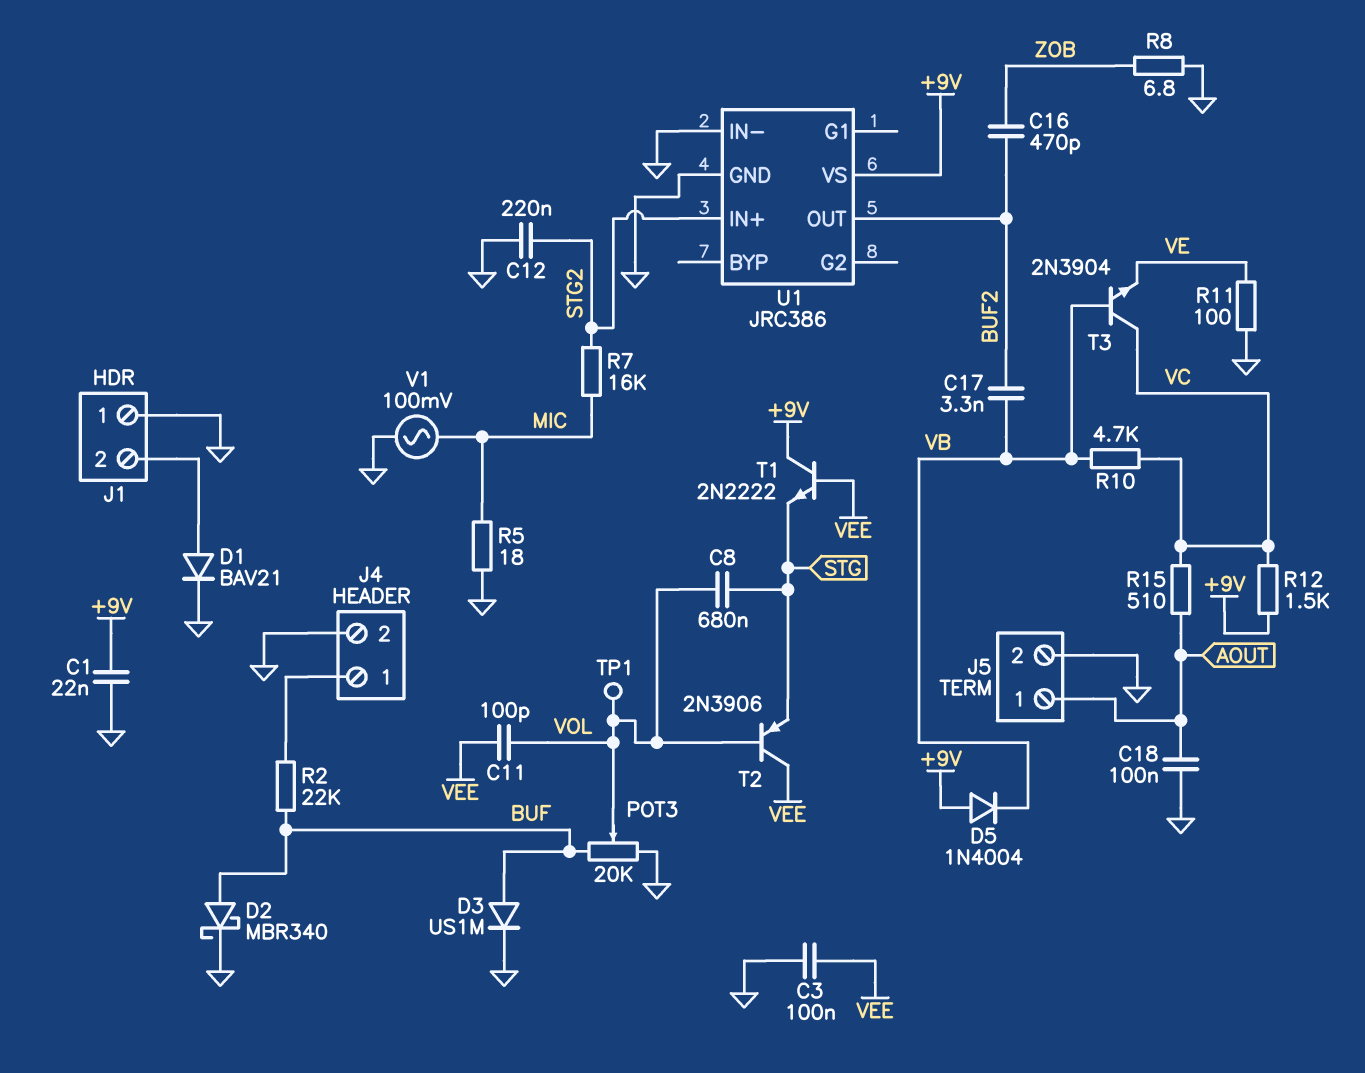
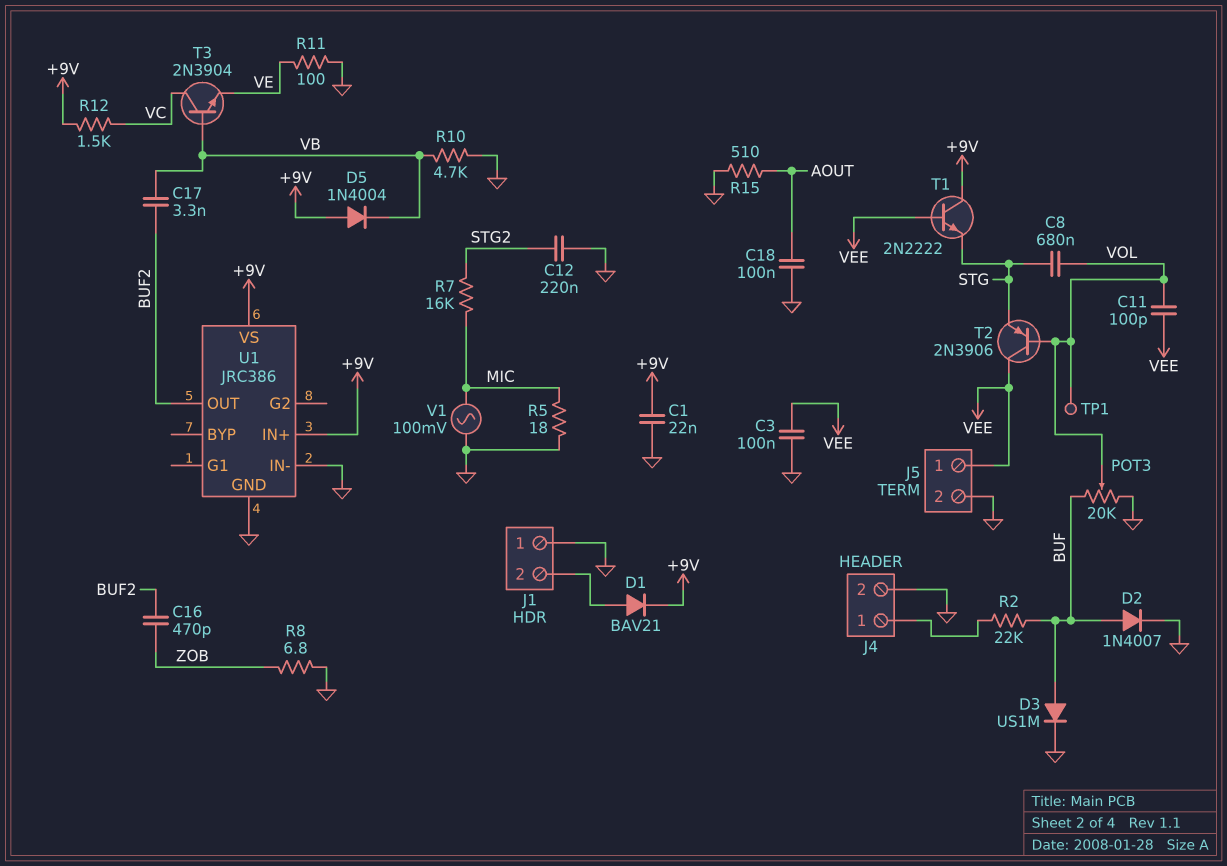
D1: diode BAV21 (A J1/2, K GND) -> diode BAV21 (A J1/2, K +9V)
D2: schottky MBR340 (A BUF, K GND) -> diode 1N4007 (A BUF, K GND)
J5 pin 1: AOUT -> VEE
R10: 4.7k (VB, VC) -> 4.7k (GND, VB)
R15: 510 (AOUT, VC) -> 510 (AOUT, GND)
U1 pin IN+: STG2 -> +9V

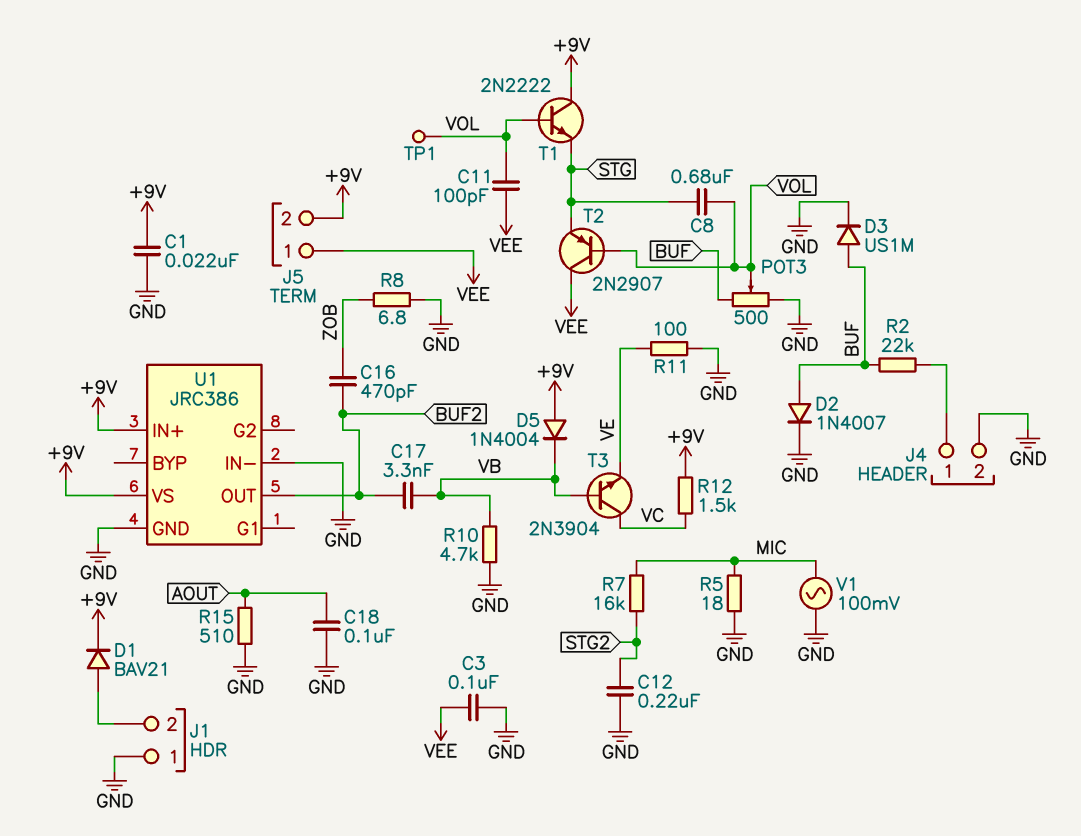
J5 pin 2: GND -> +9V
POT3: 20k (BUF, GND, wiper VOL) -> 500 (BUF, GND, wiper VOL)
T1: NPN 2N2222 (B VEE, C +9V, E STG) -> NPN 2N2222 (B VOL, C +9V, E STG)
T2: PNP 2N3906 (B VOL, C VEE, E STG) -> PNP 2N2907 (B VOL, C VEE, E STG)

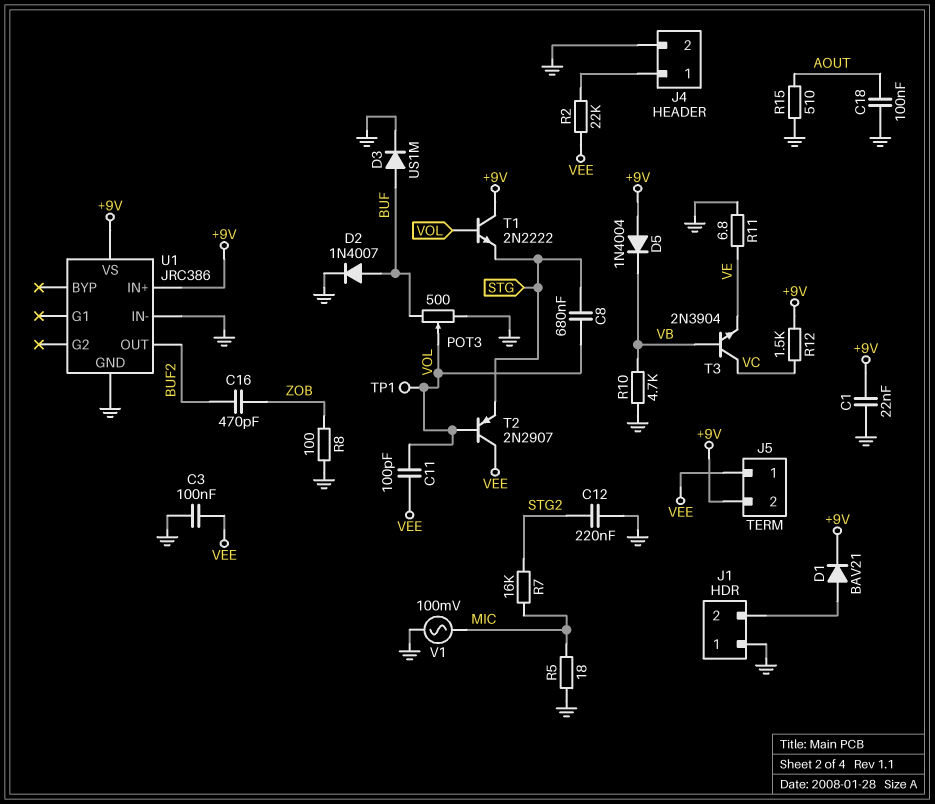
C17: 3.3nF (BUF2, VB) -> none
R2: 22k (BUF, J4/1) -> 22k (J4/1, VEE)
R8: 6.8 (GND, ZOB) -> 100 (GND, ZOB)
R11: 100 (GND, VE) -> 6.8 (GND, VE)

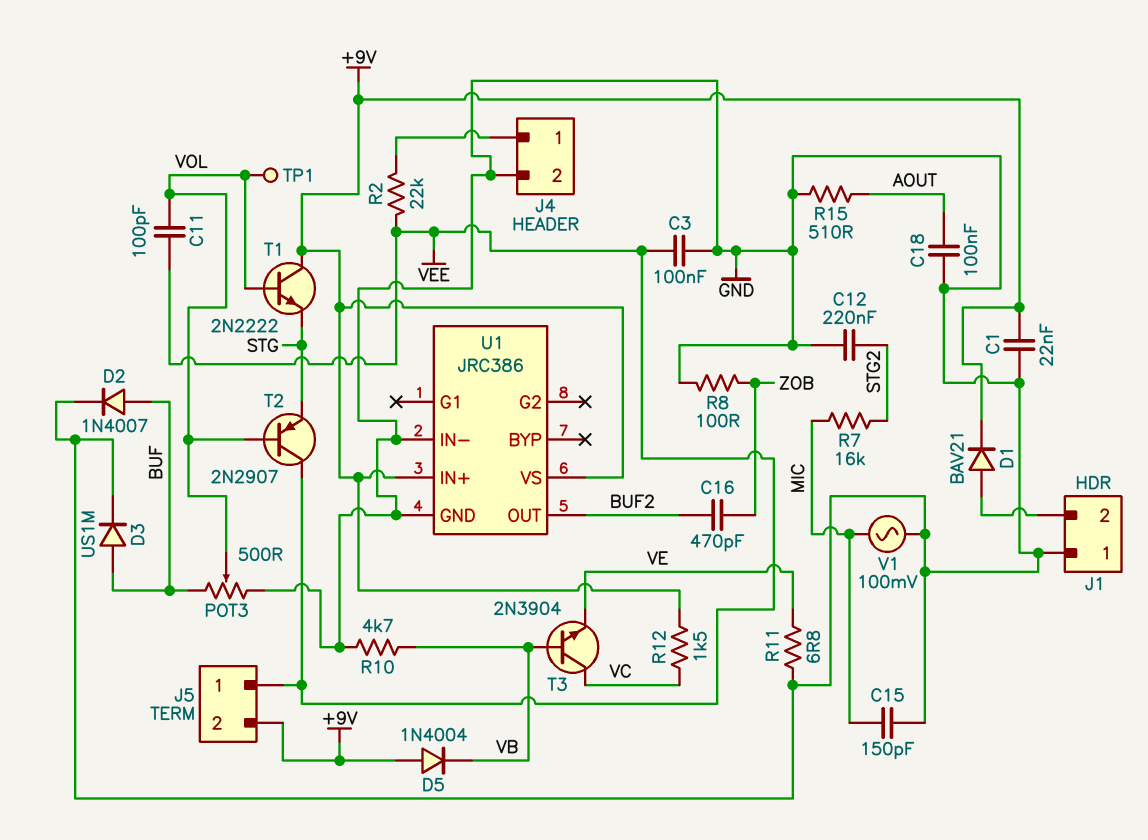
C8: 680nF (STG, VOL) -> none
C15: none -> 150pF (GND, MIC)
R5: 18 (GND, MIC) -> none

